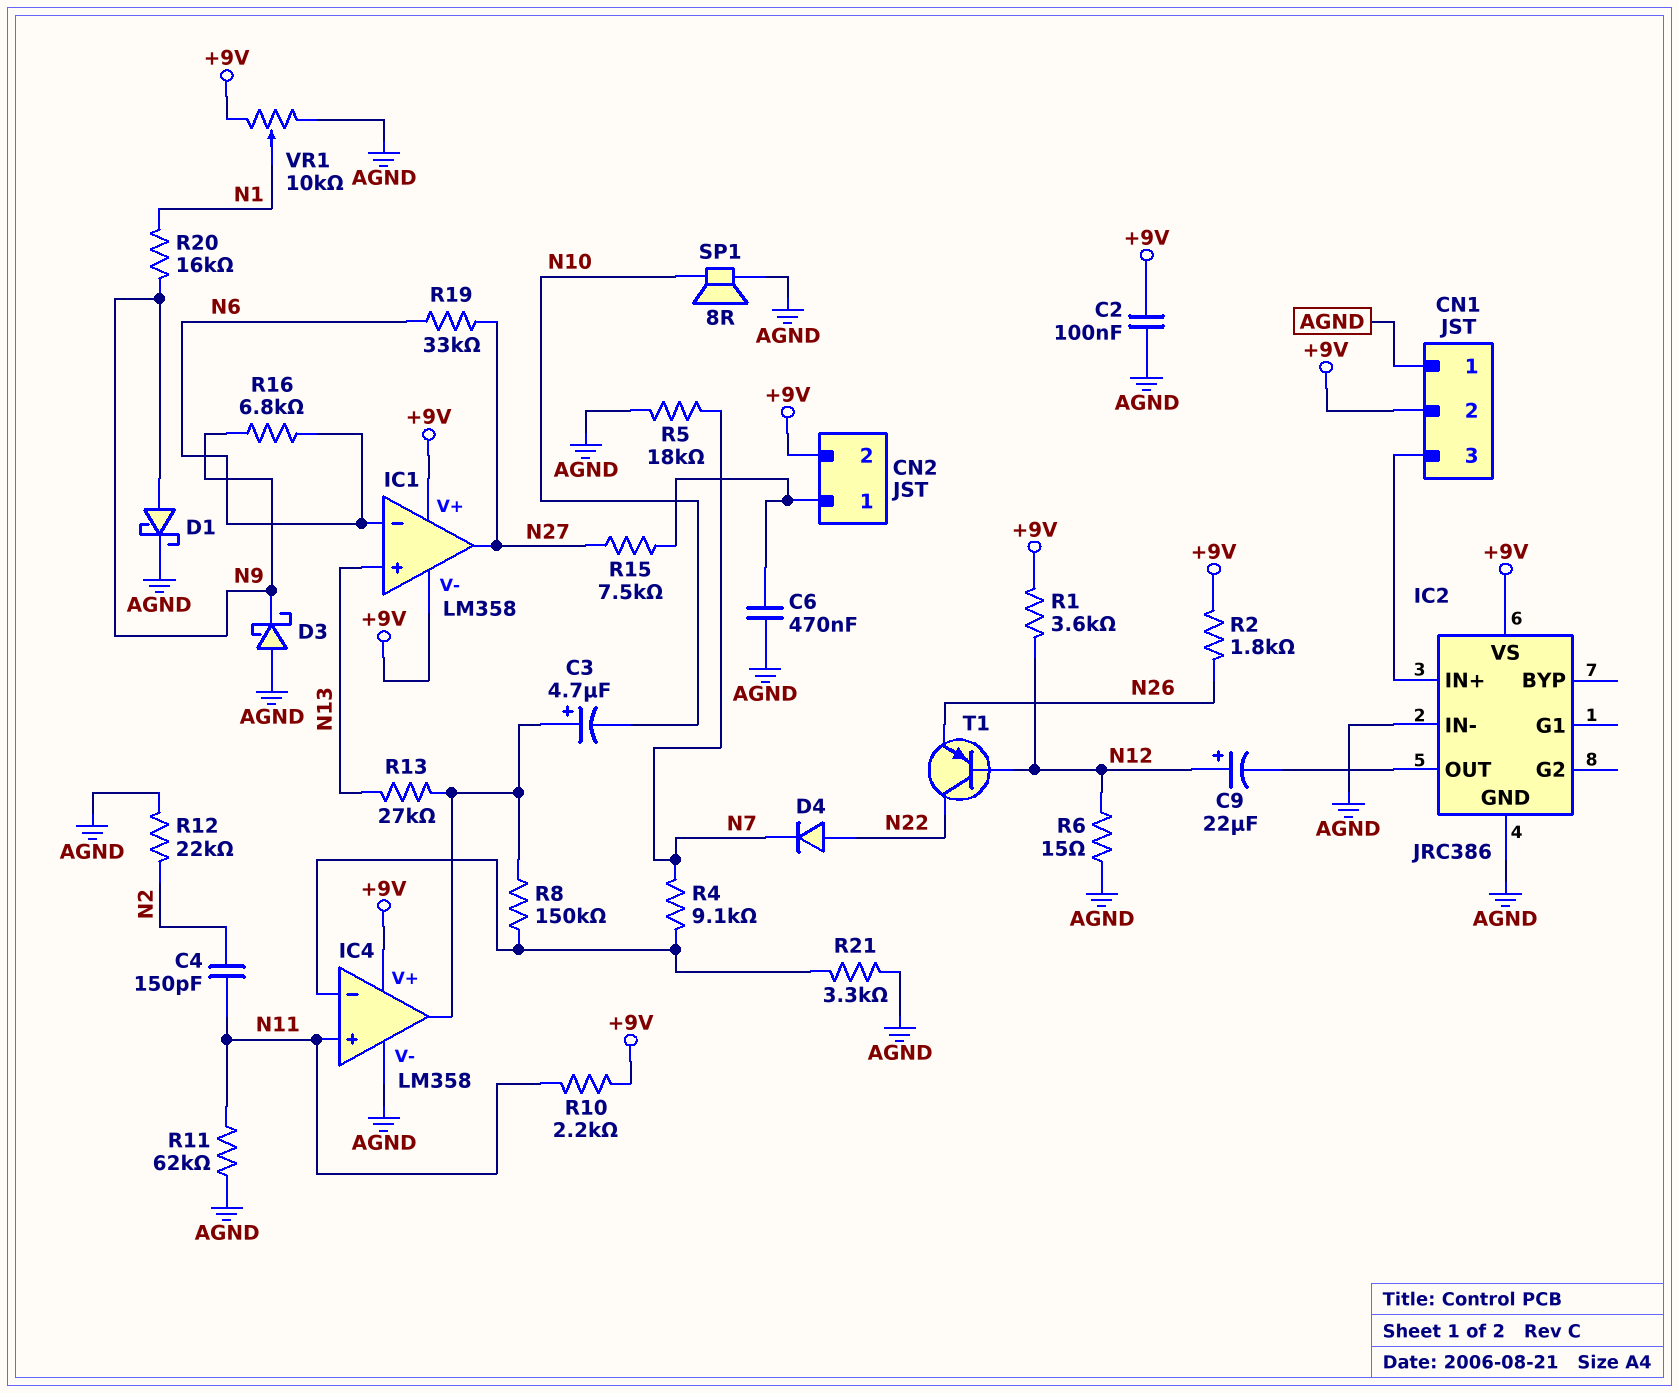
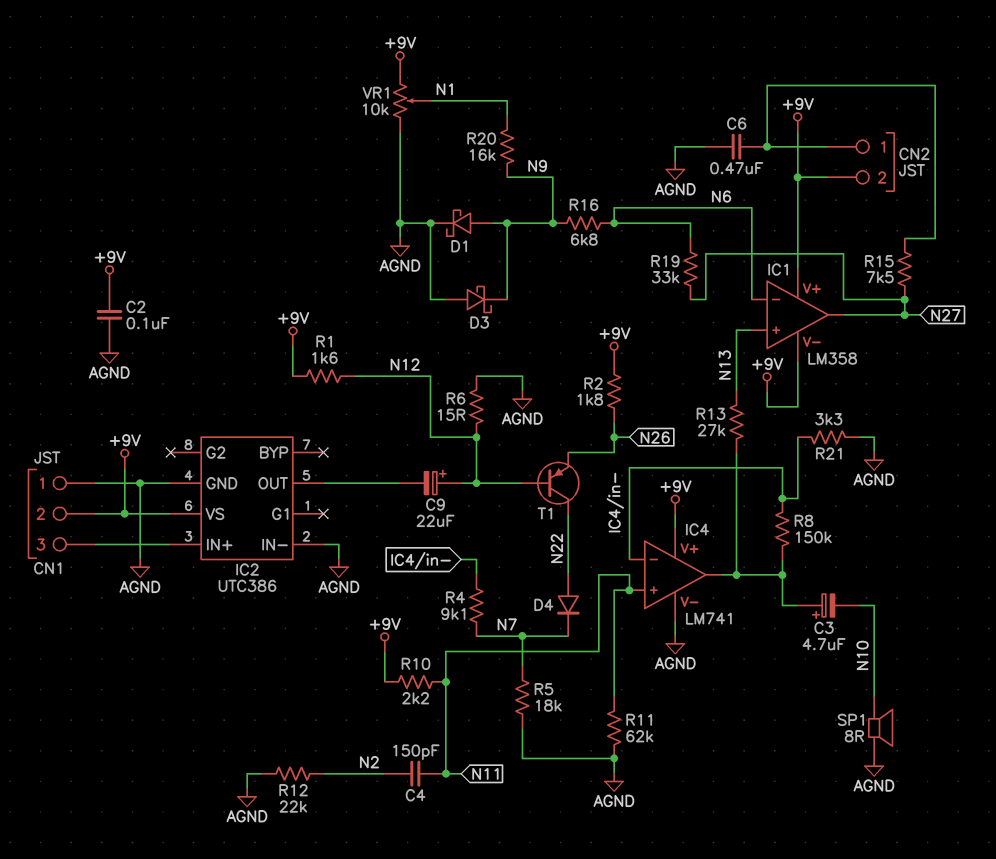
IC2: JRC386 -> UTC386
IC4: LM358 -> LM741
R1: 3.6k (+9V, N12) -> 1.6k (+9V, N12)

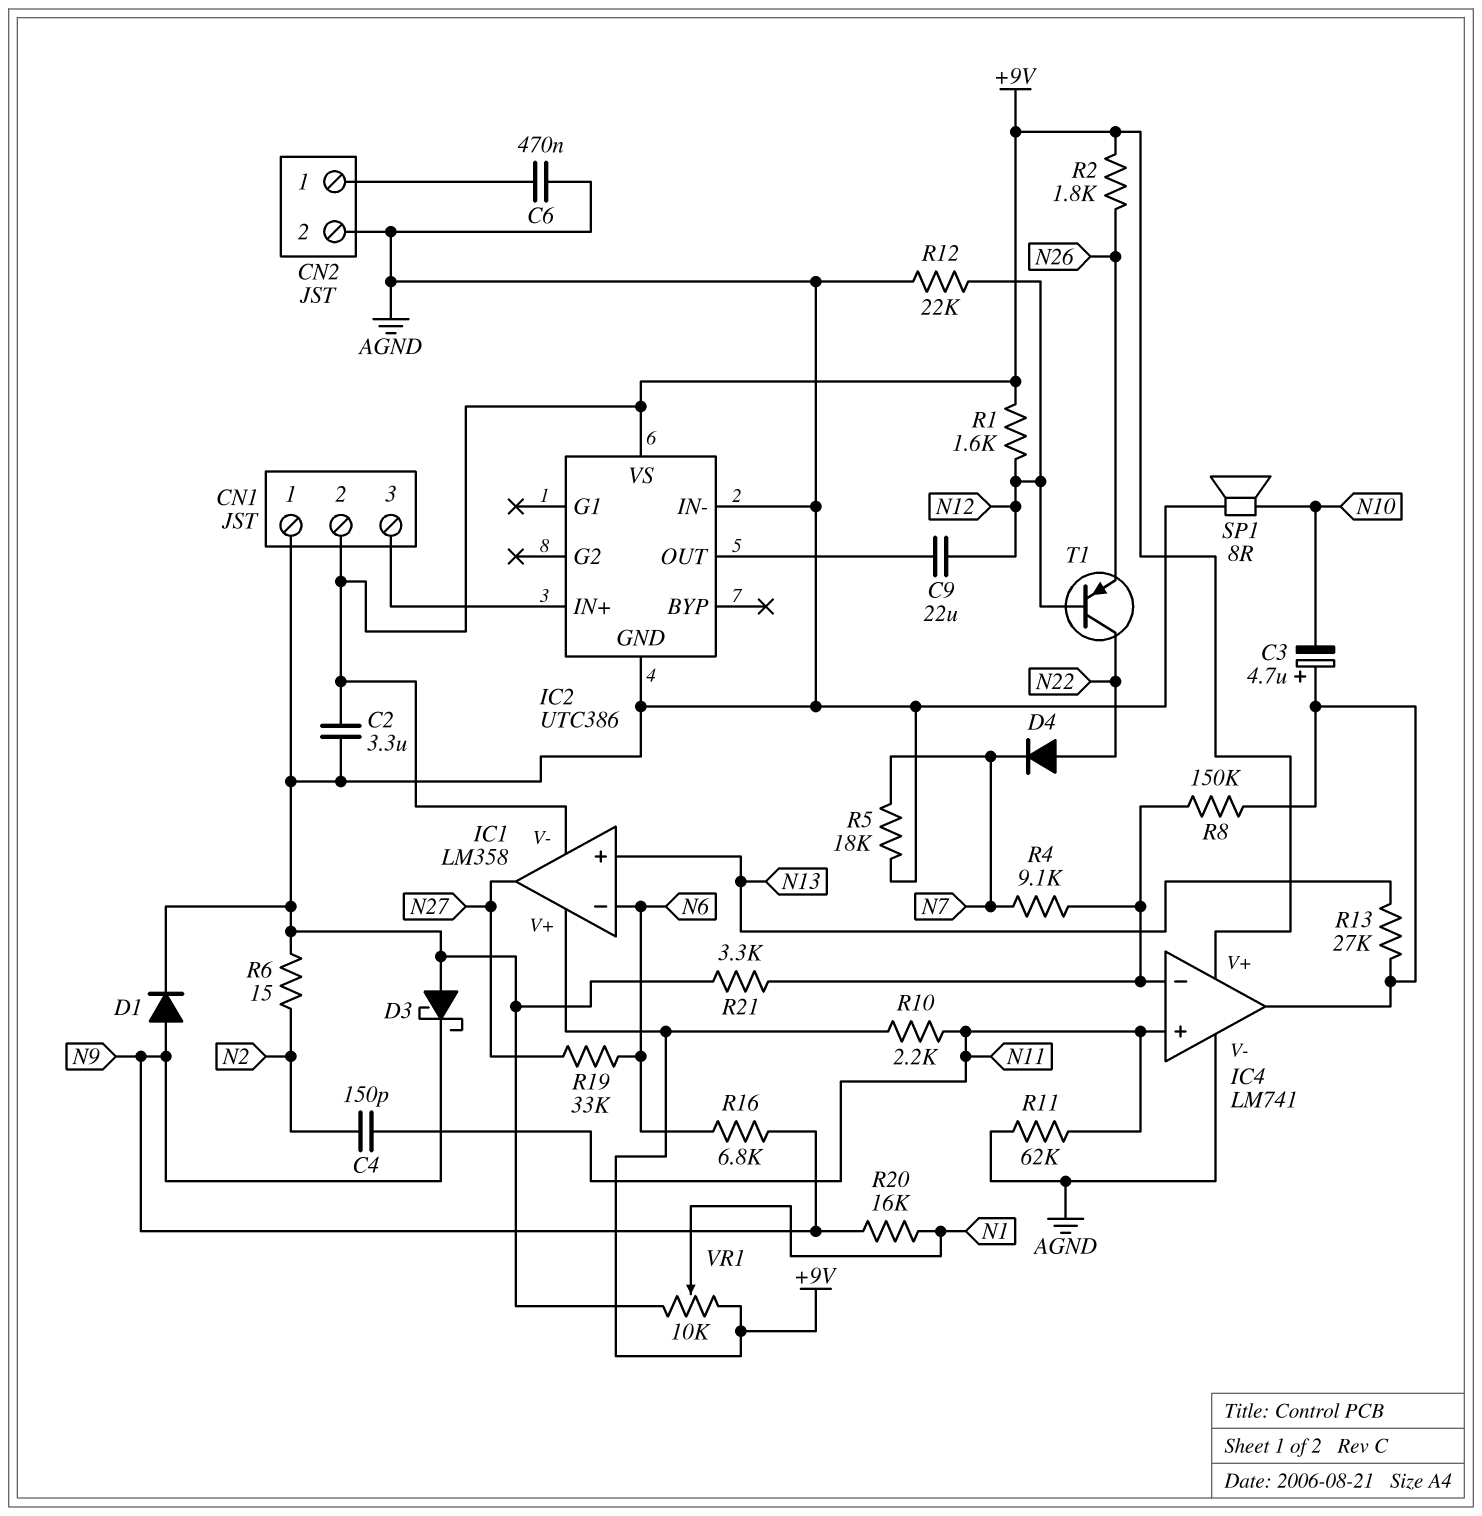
C2: 100nF (+9V, AGND) -> 3.3uF (+9V, AGND)
C9: 22uF (plus N12, minus IC2/OUT) -> 22uF (IC2/OUT, N12)
CN2 pin 2: +9V -> AGND
D1: schottky (A N9, K AGND) -> diode (A N9, K AGND)
R6: 15 (AGND, N12) -> 15 (AGND, N2)
R12: 22k (AGND, N2) -> 22k (AGND, N12)
R15: 7.5k (CN2/1, N27) -> none

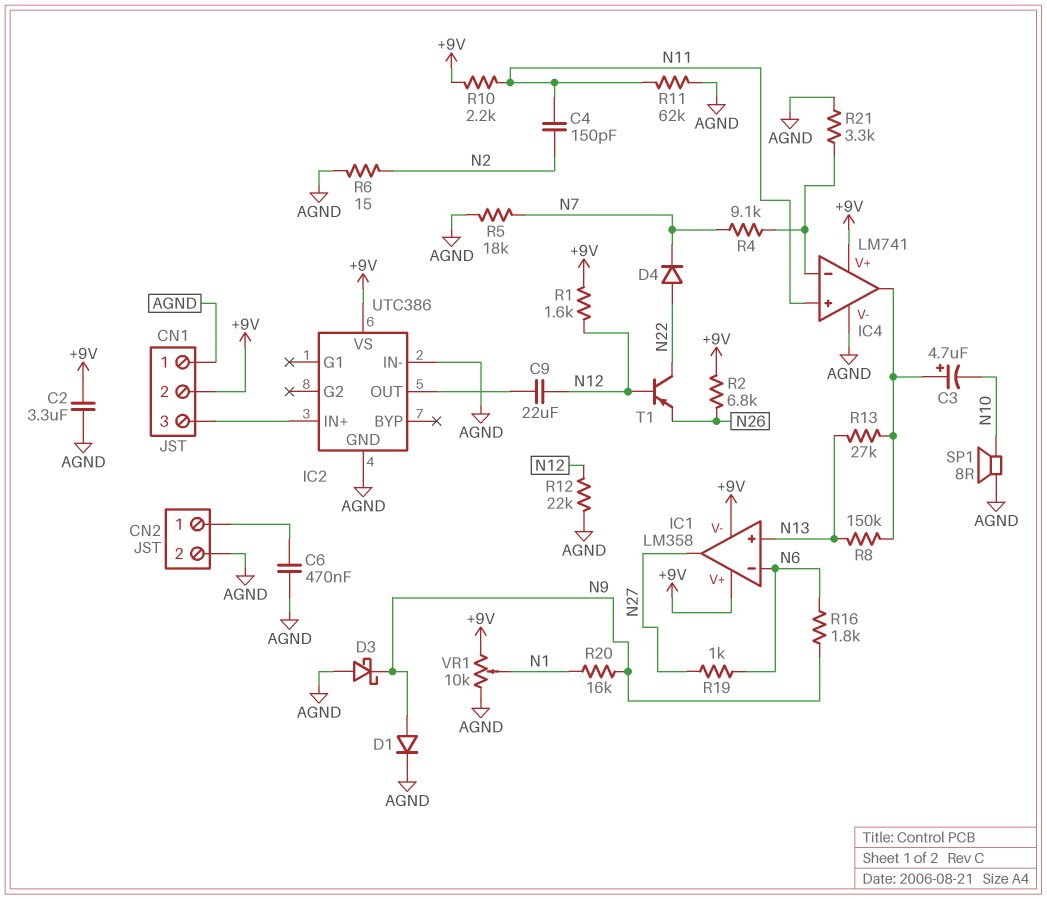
R2: 1.8k (+9V, N26) -> 6.8k (+9V, N26)
R8: 150k (IC4/in-, IC4/out) -> 150k (IC4/out, N13)
R16: 6.8k (N6, N9) -> 1.8k (N6, N9)
R19: 33k (N6, N27) -> 1k (N6, N27)

